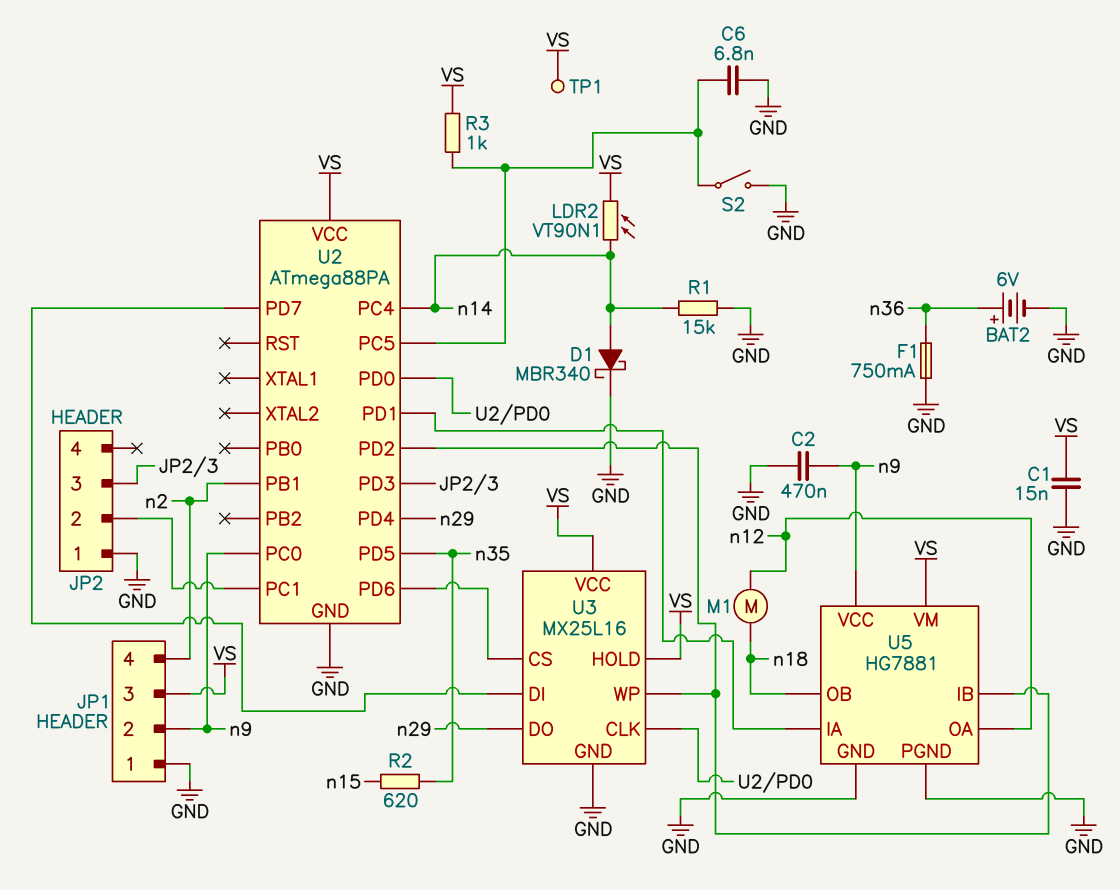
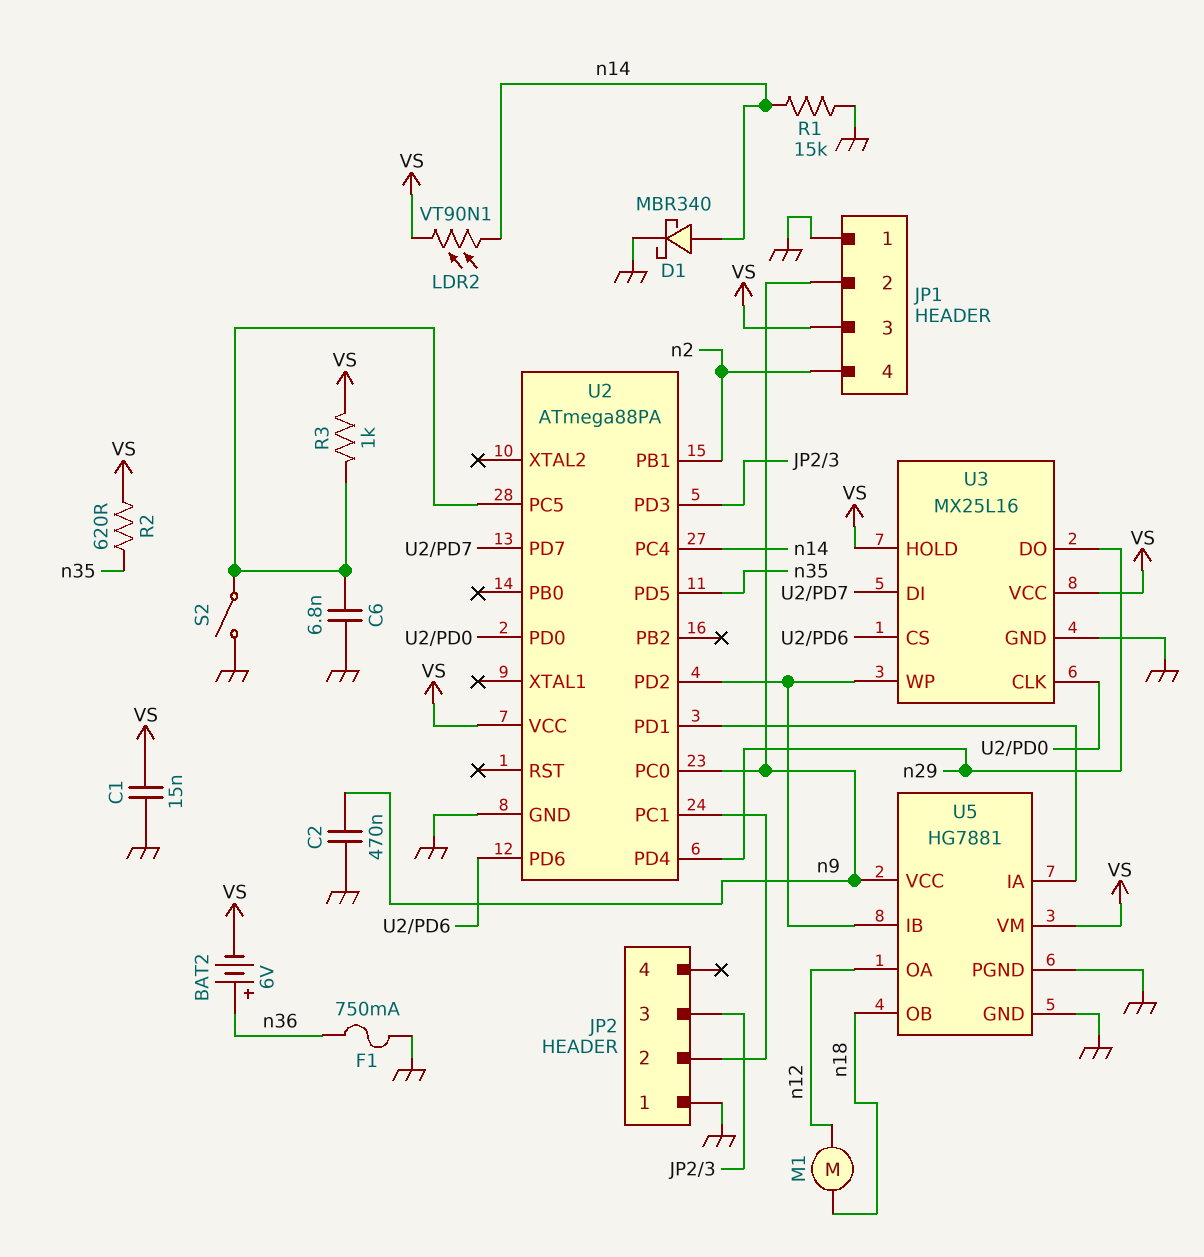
BAT2: 6V (plus n36, minus GND) -> 6V (plus n36, minus VS)
R2: 620 (n15, n35) -> 620 (VS, n35)
TP1: test point (VS) -> none

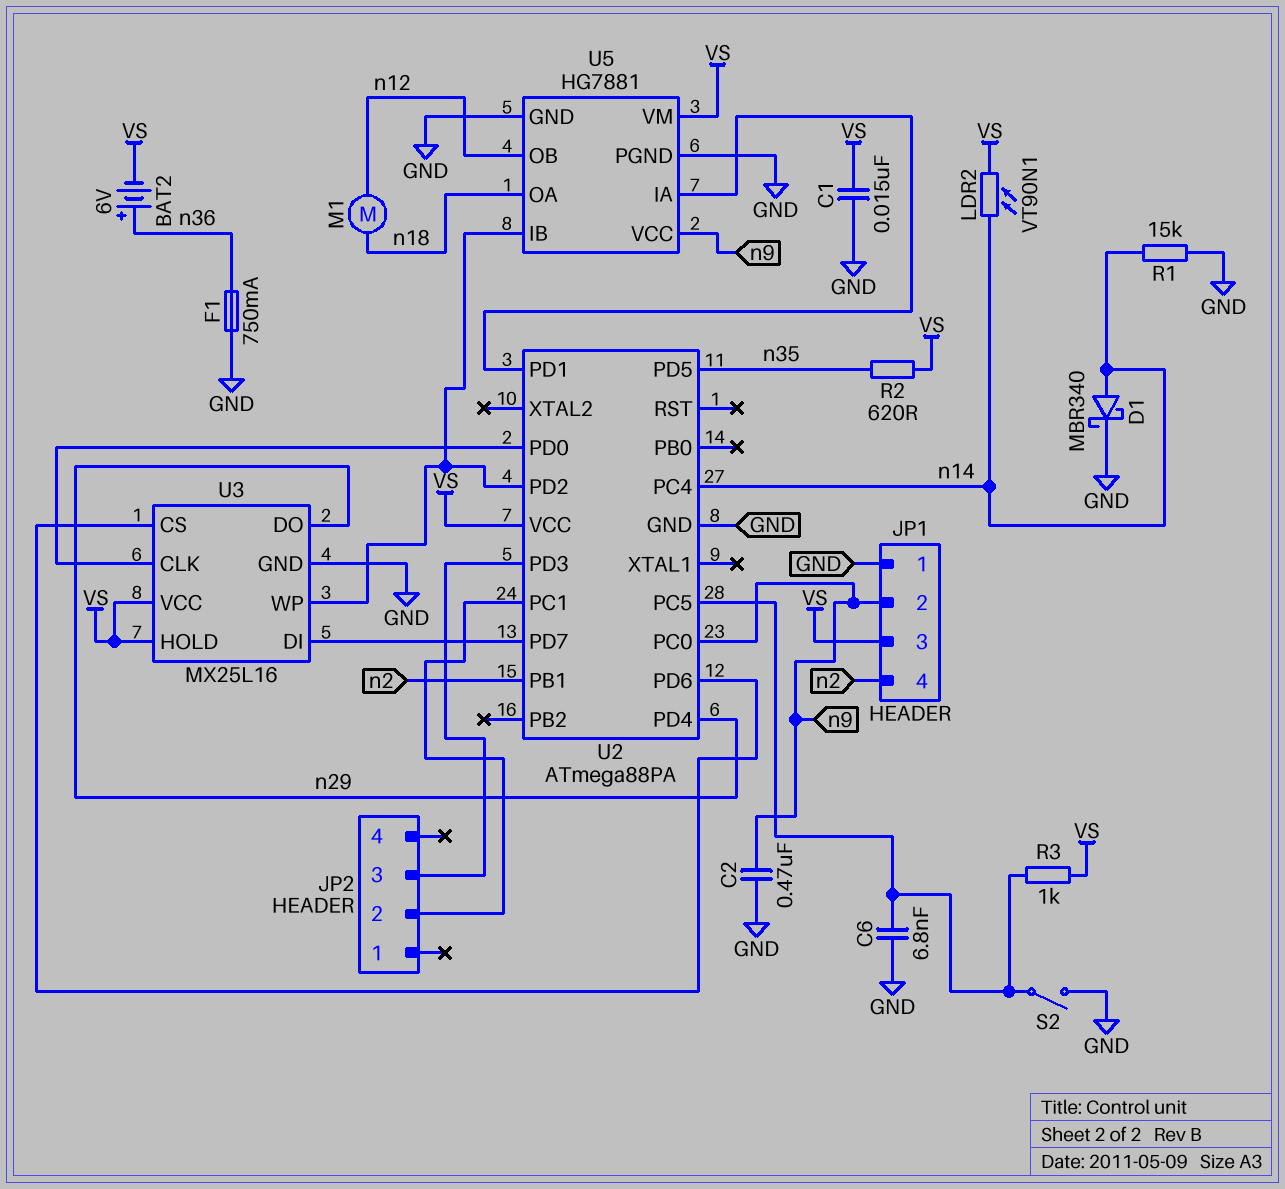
JP2 pin 1: GND -> none
U5 pin OA: n12 -> n18
U5 pin OB: n18 -> n12

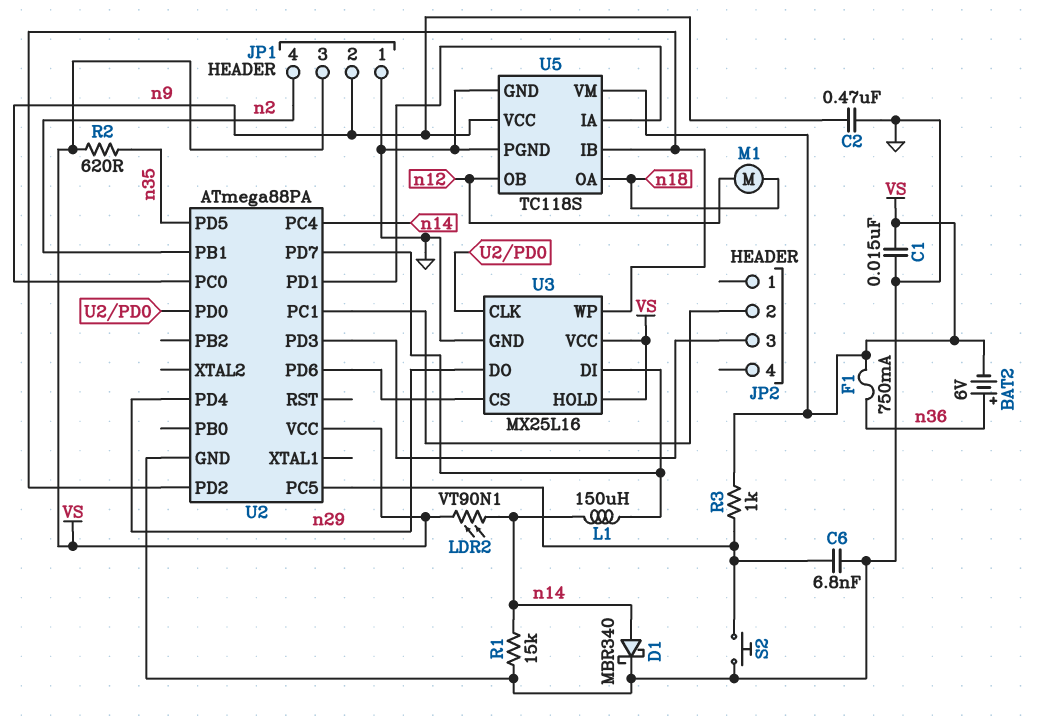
F1: 750mA (GND, n36) -> 750mA (VS, n36)
L1: none -> 150uH (U2/PD7, n14)
S2: switch (GND, U2/PC5) -> button (GND, U2/PC5)
U5: HG7881 -> TC118S

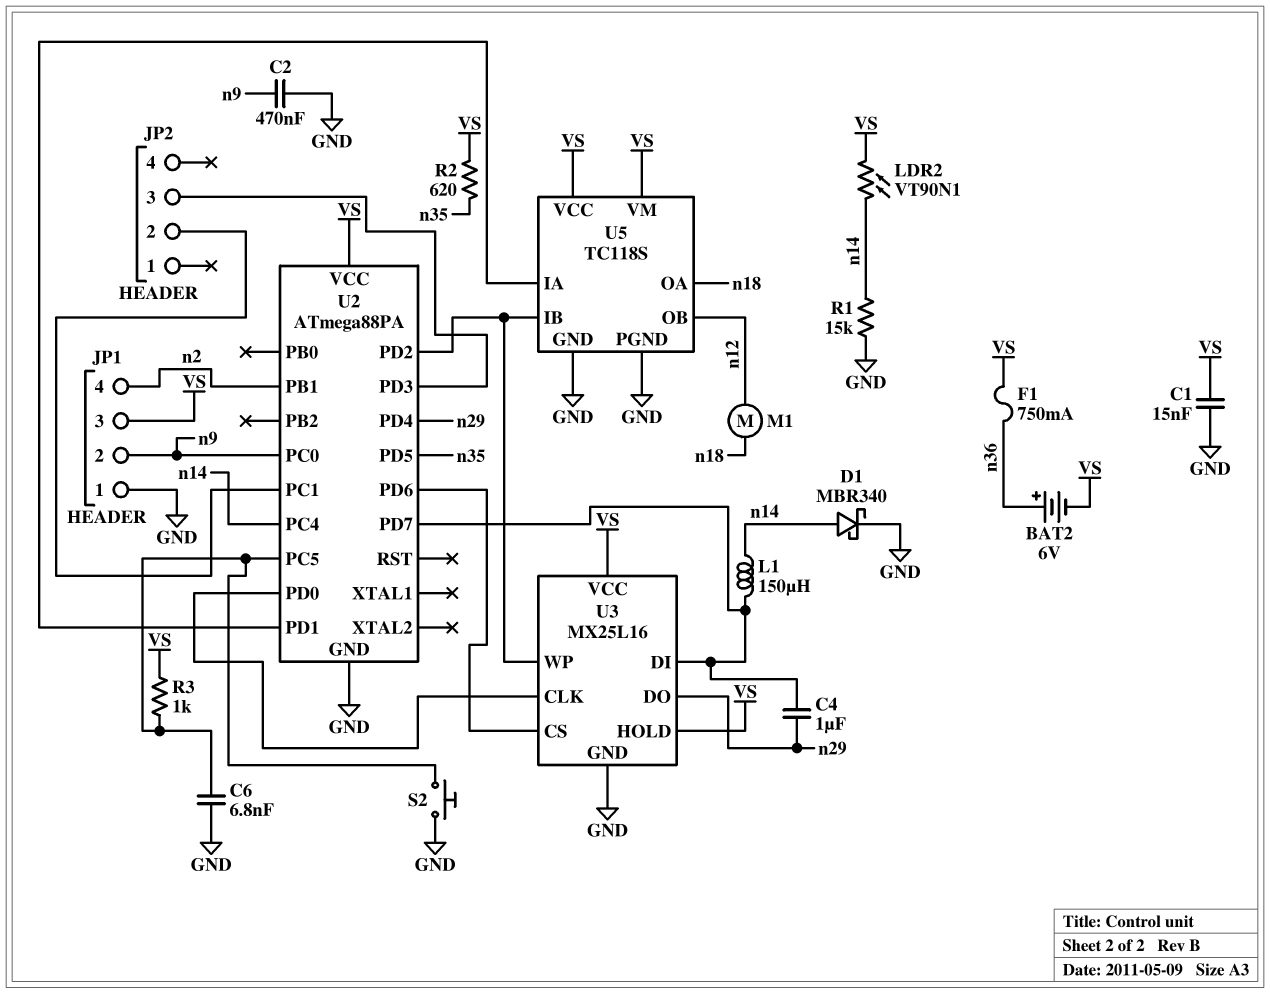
C4: none -> 1uF (U2/PD7, n29)
U5 pin VCC: n9 -> VS

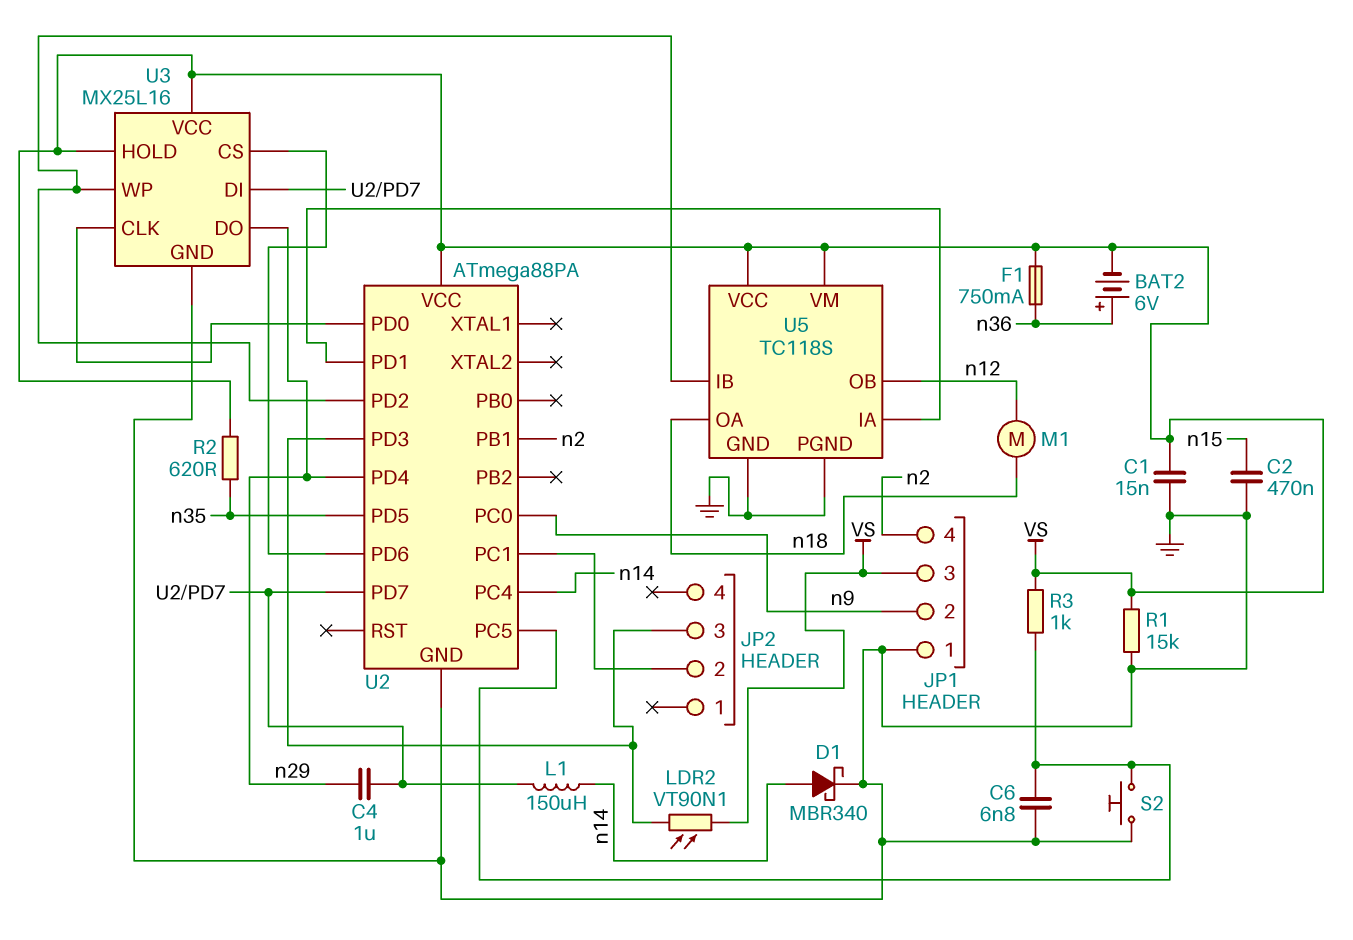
C2: 470nF (GND, n9) -> 470nF (GND, n15)
LDR2: VT90N1 (VS, n14) -> VT90N1 (JP2/3, VS)
R1: 15k (GND, n14) -> 15k (GND, VS)

